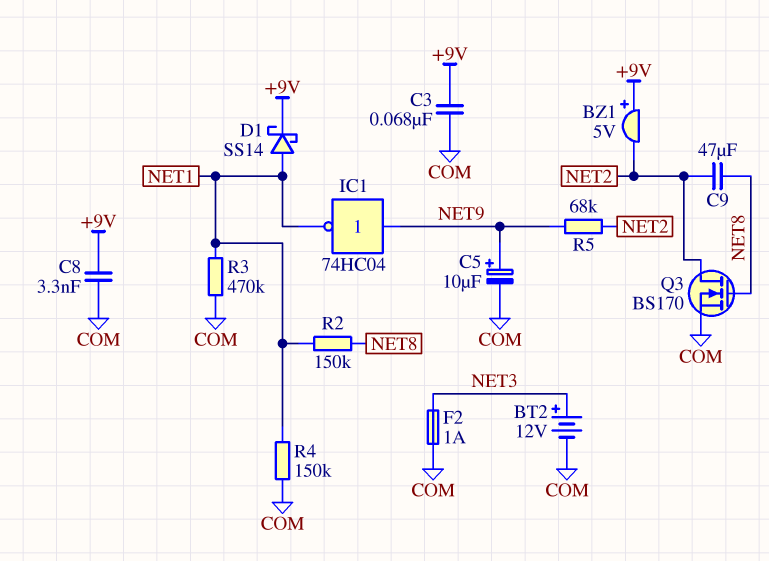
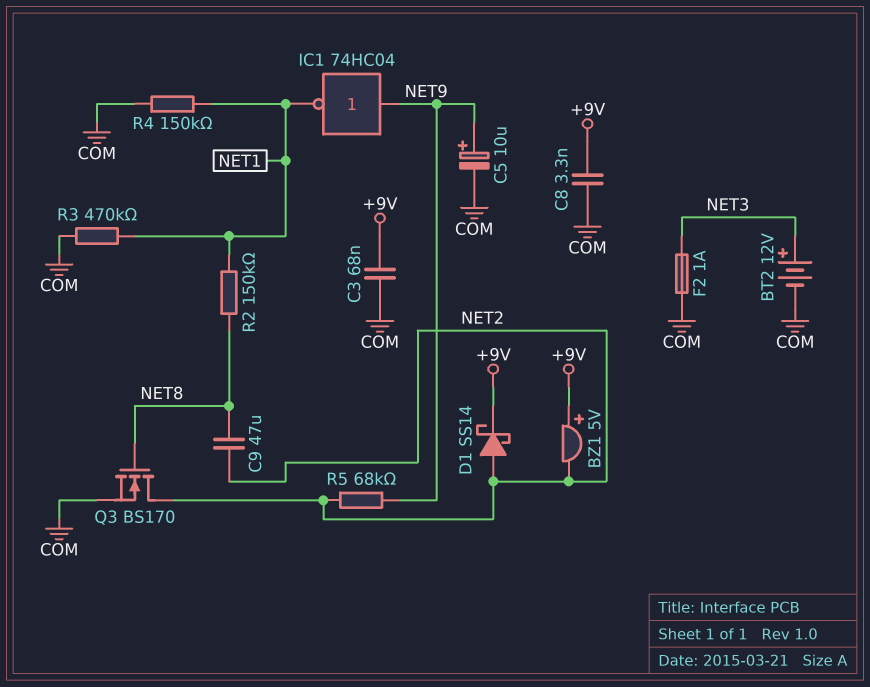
D1: schottky SS14 (A NET1, K +9V) -> schottky SS14 (A NET2, K +9V)

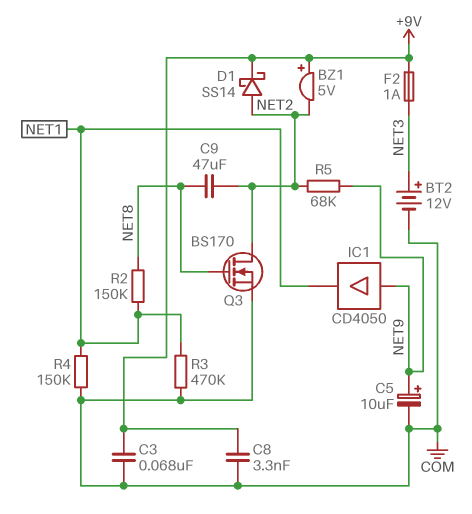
F2: 1A (COM, NET3) -> 1A (+9V, NET3)
IC1: NOT 74HC04 (in NET9, out NET1) -> buffer CD4050 (in NET9, out NET1)

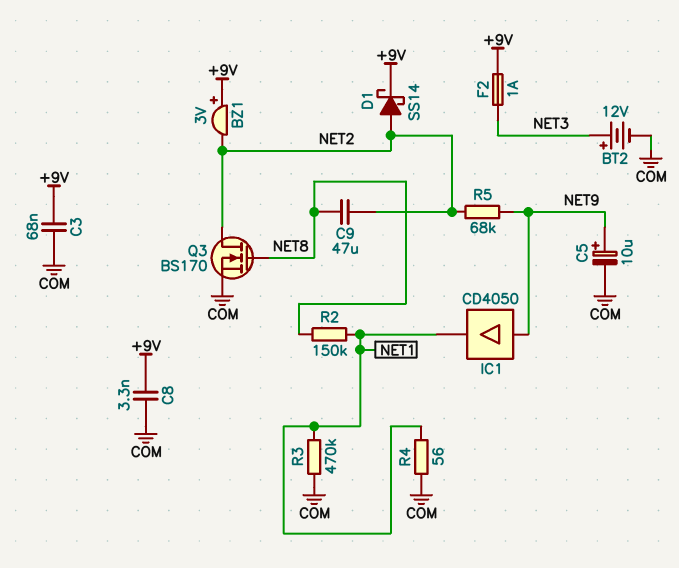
BZ1: buzzer 5V (plus +9V, minus NET2) -> buzzer 3V (plus +9V, minus NET2)
R4: 150k (COM, NET1) -> 56 (COM, NET1)

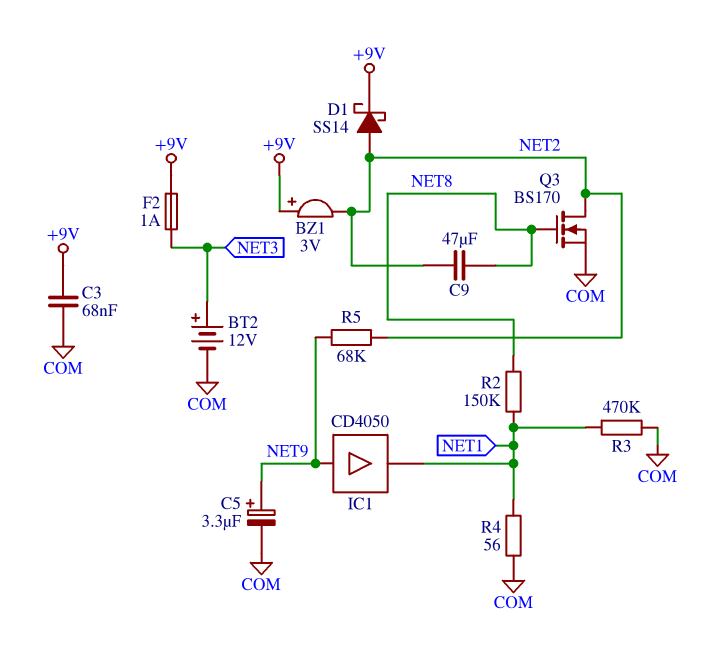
C5: 10uF (plus NET9, minus COM) -> 3.3uF (plus NET9, minus COM)
C8: 3.3nF (+9V, COM) -> none

